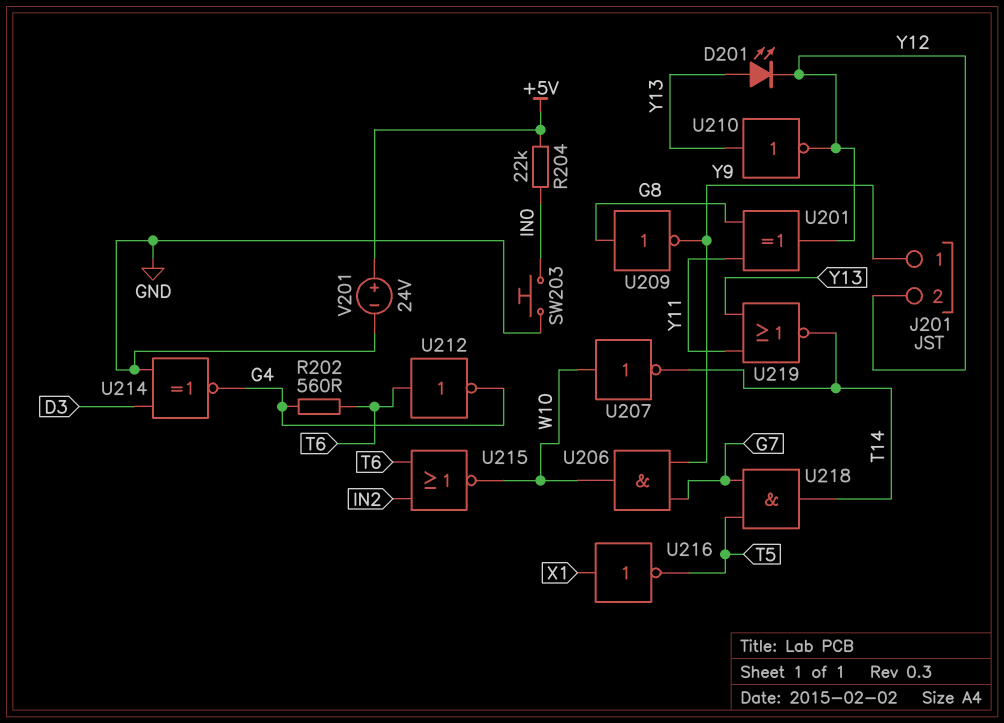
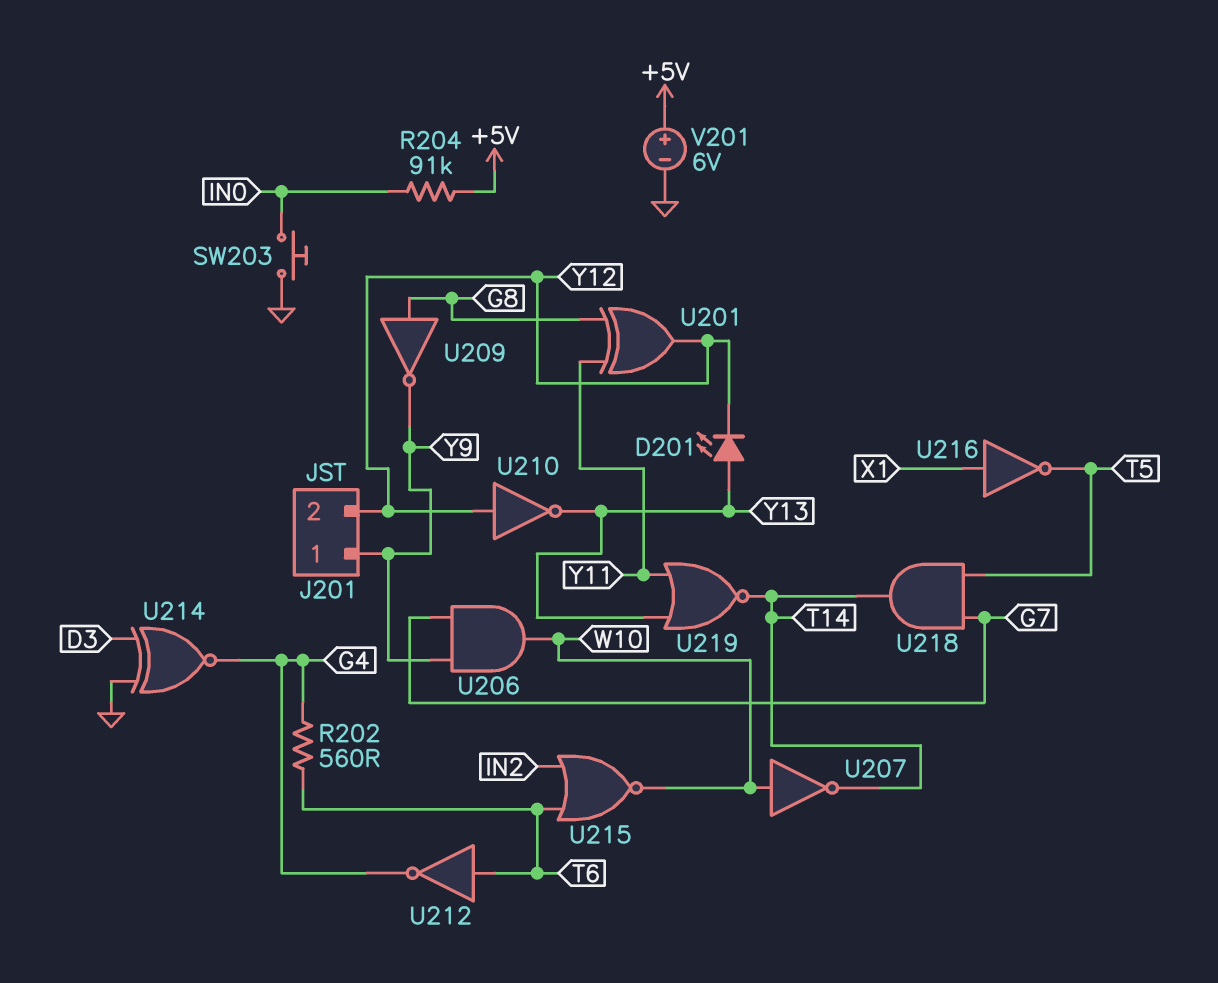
R204: 22k (+5V, IN0) -> 91k (+5V, IN0)
U210: NOT (in Y13, out Y12) -> NOT (in Y12, out Y13)
V201: 24V (plus +5V, minus GND) -> 6V (plus +5V, minus GND)

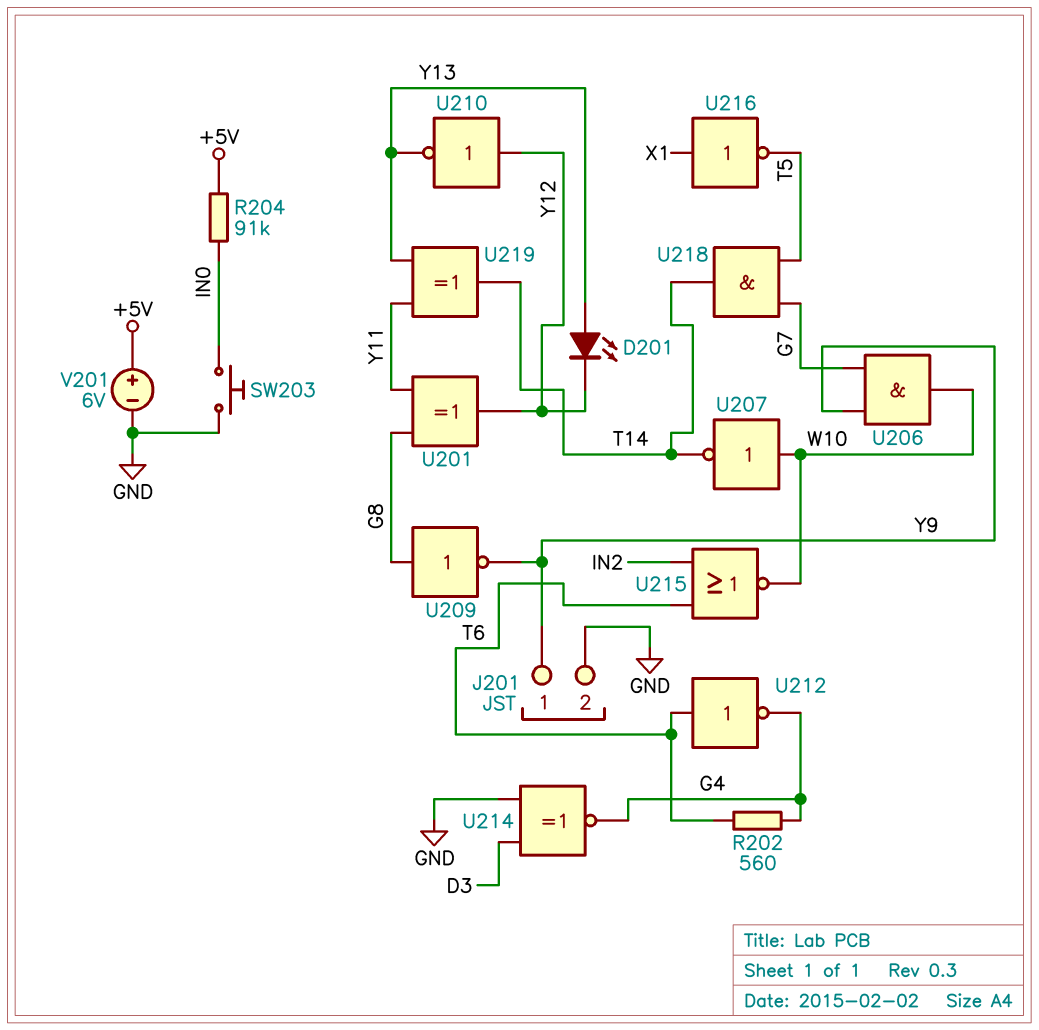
J201 pin 2: Y12 -> GND
U219: NOR (in Y11, in Y13, out T14) -> XOR (in Y11, in Y13, out T14)

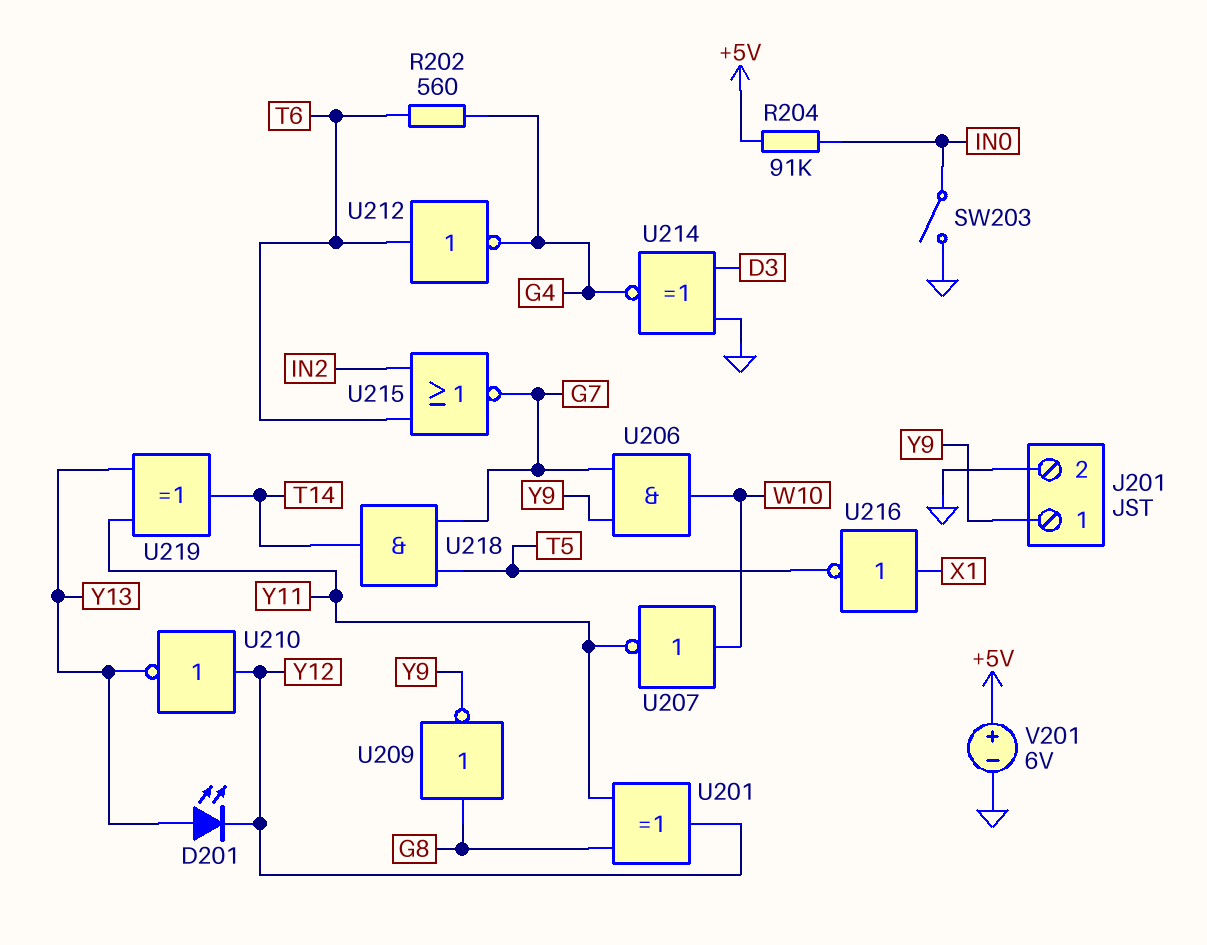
SW203: button (GND, IN0) -> switch (GND, IN0)
U207: NOT (in W10, out T14) -> NOT (in W10, out Y11)
U215: NOR (in IN2, in T6, out W10) -> NOR (in IN2, in T6, out G7)

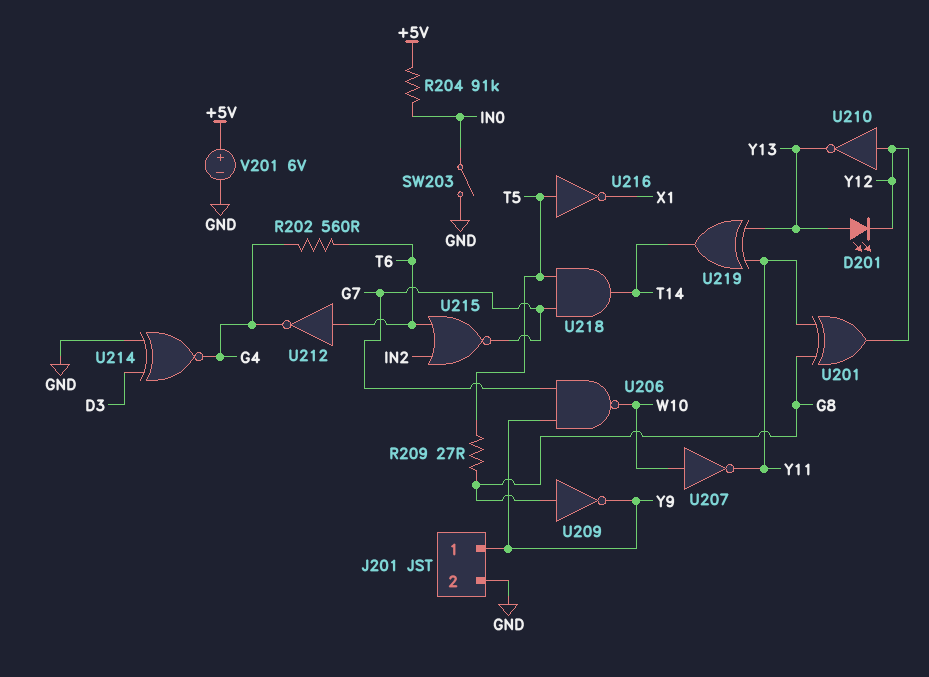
R209: none -> 27 (G8, T5)
U206: AND (in G7, in Y9, out W10) -> NAND (in G7, in Y9, out W10)
U216: NOT (in X1, out T5) -> NOT (in T5, out X1)

